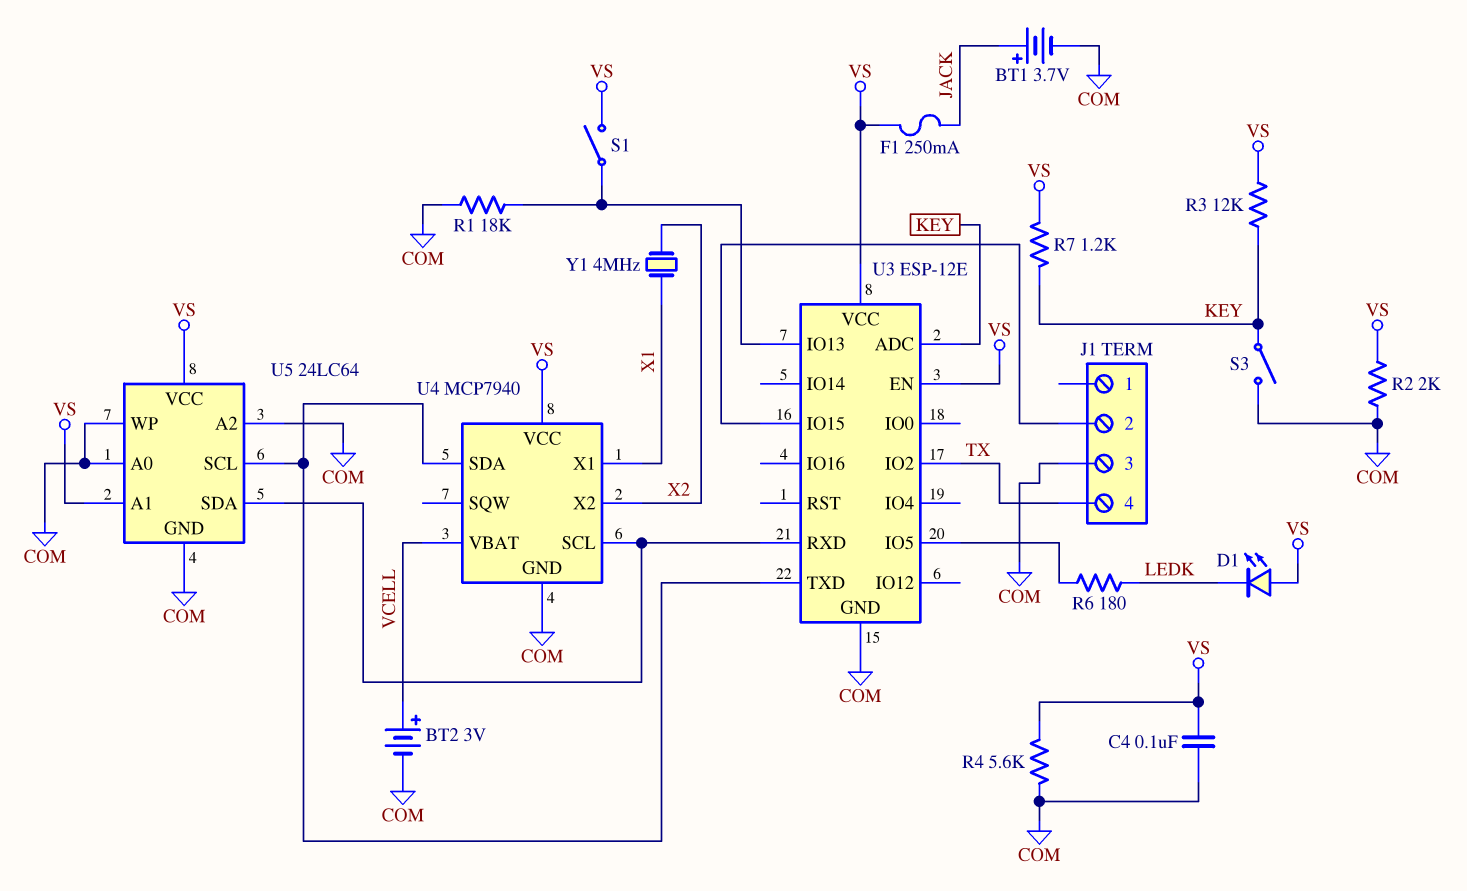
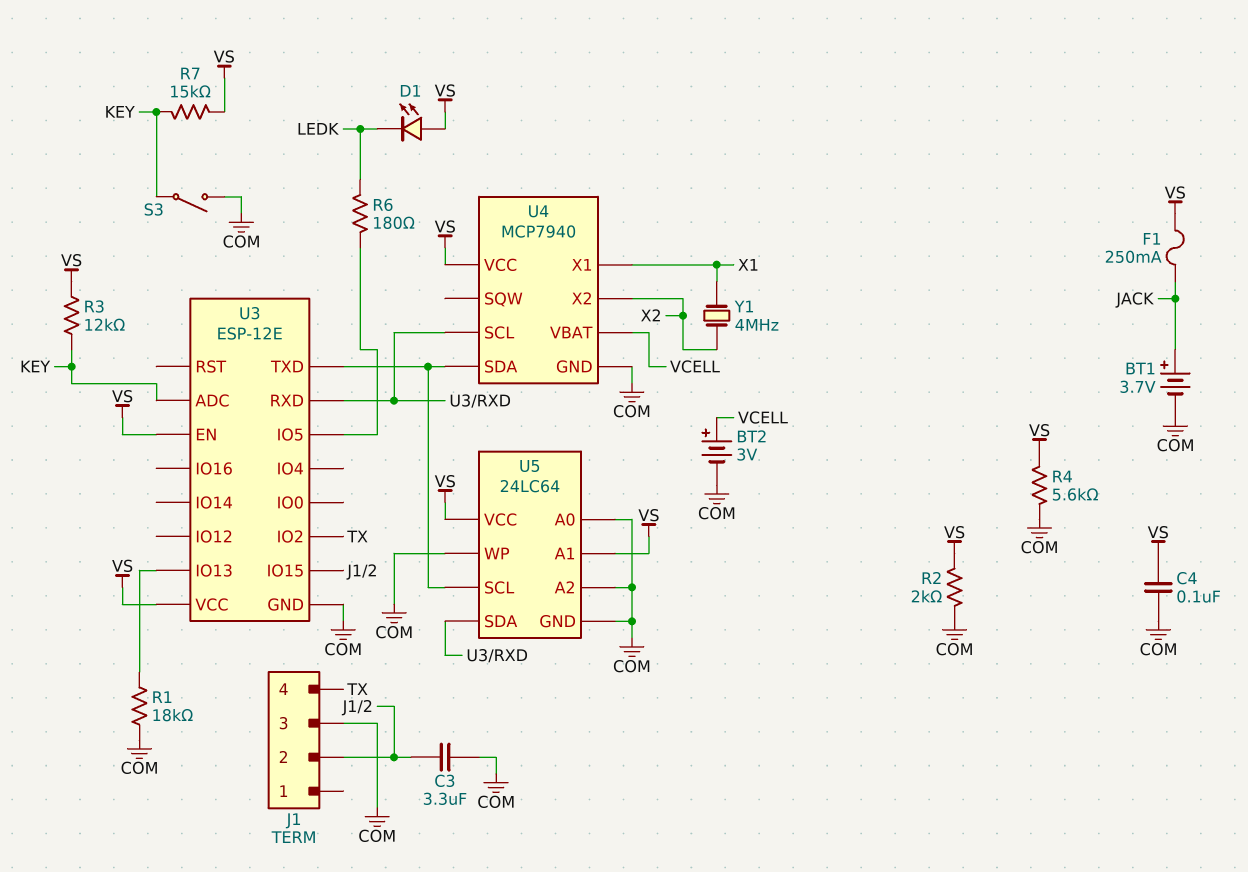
C3: none -> 3.3uF (COM, J1/2)
R7: 1.2k (KEY, VS) -> 15k (KEY, VS)
S1: switch (U3/IO13, VS) -> none

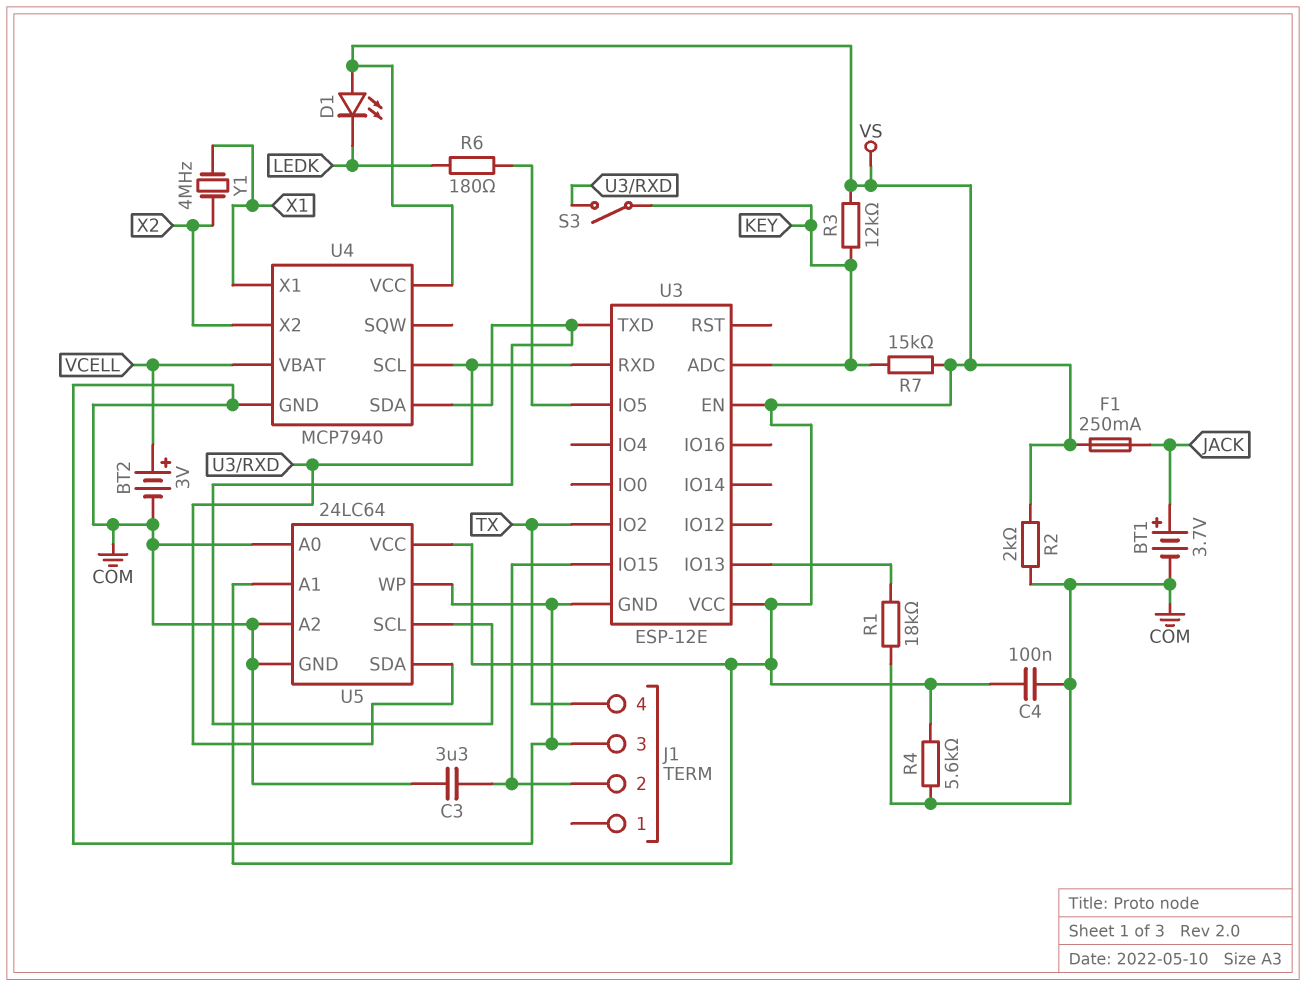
S3: switch (COM, KEY) -> switch (KEY, U3/RXD)

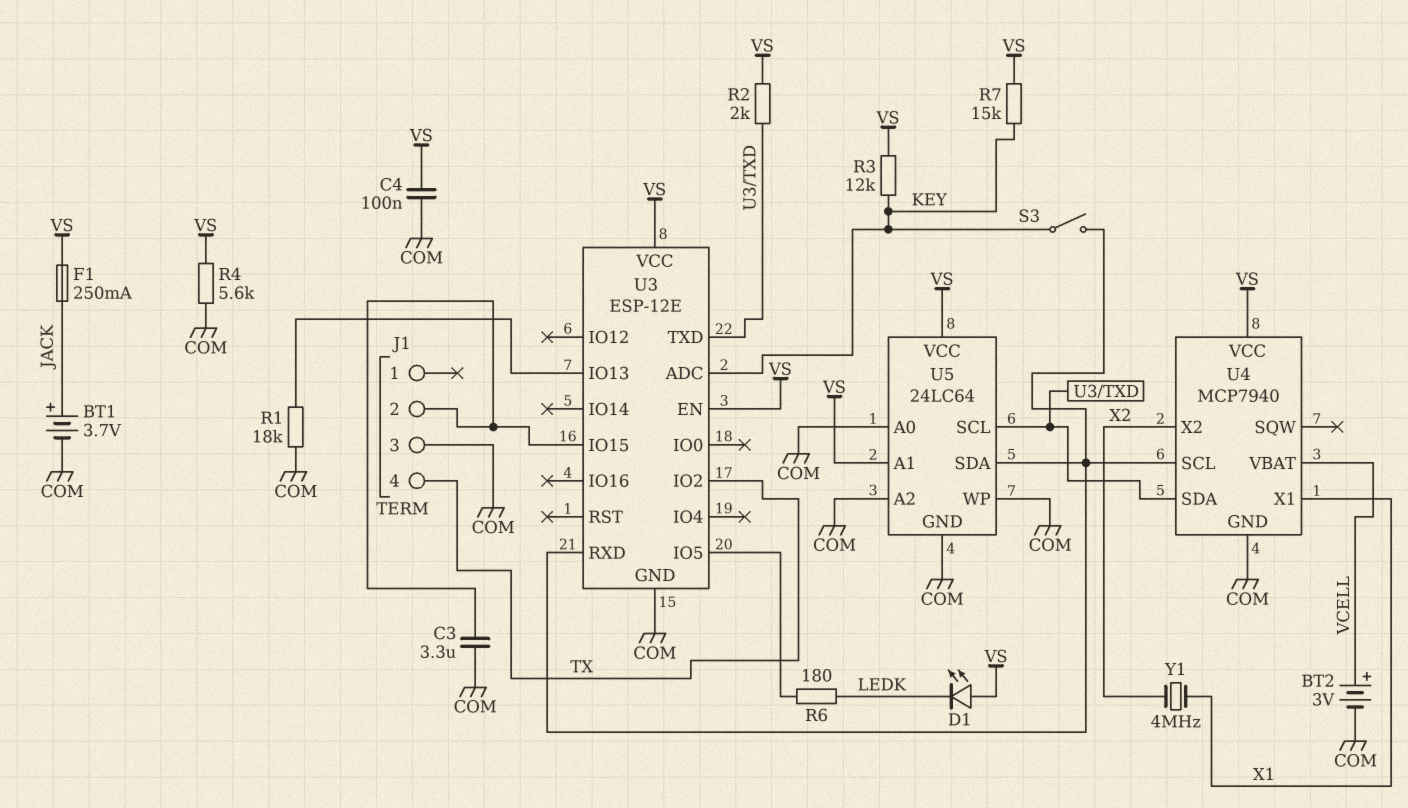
R2: 2k (COM, VS) -> 2k (U3/TXD, VS)

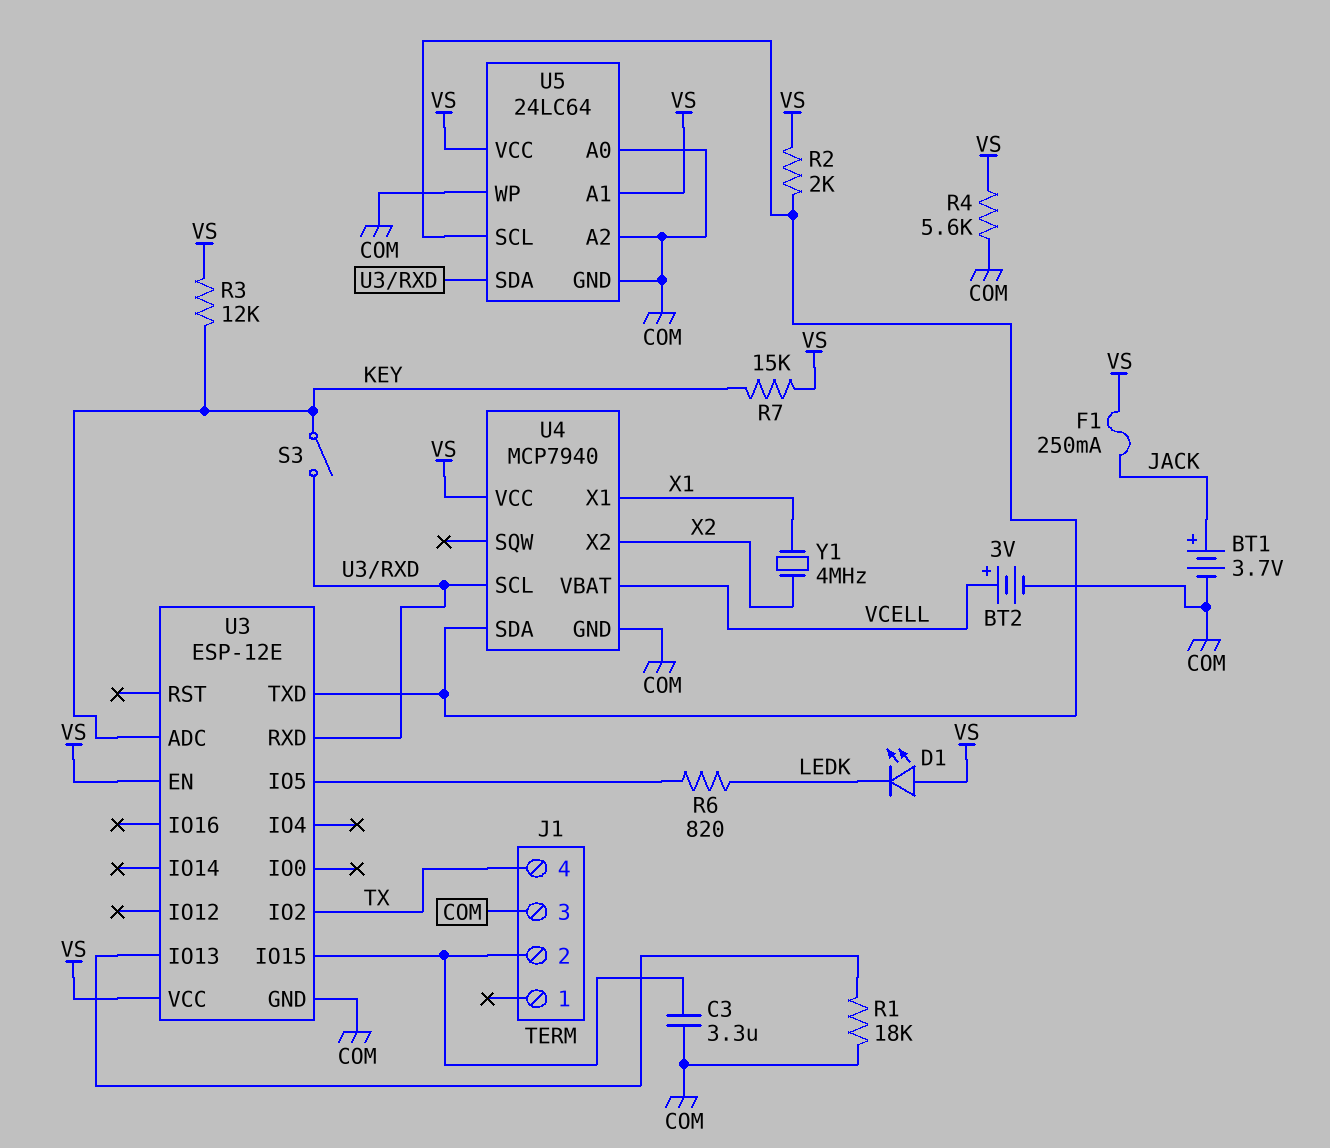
C4: 100nF (COM, VS) -> none
R6: 180 (LEDK, U3/IO5) -> 820 (LEDK, U3/IO5)

